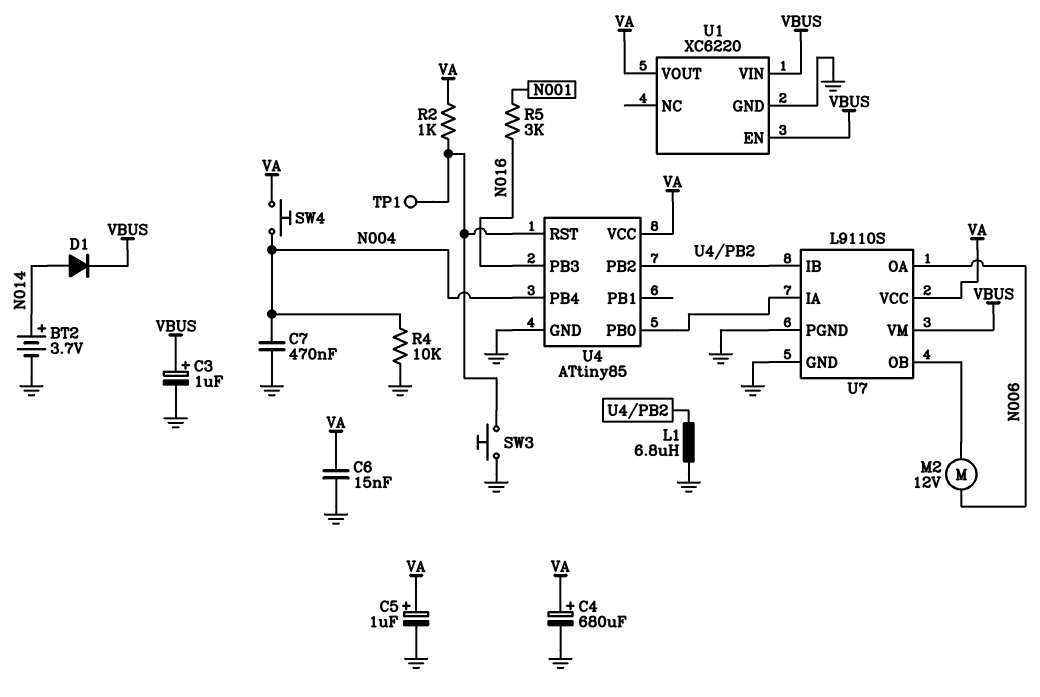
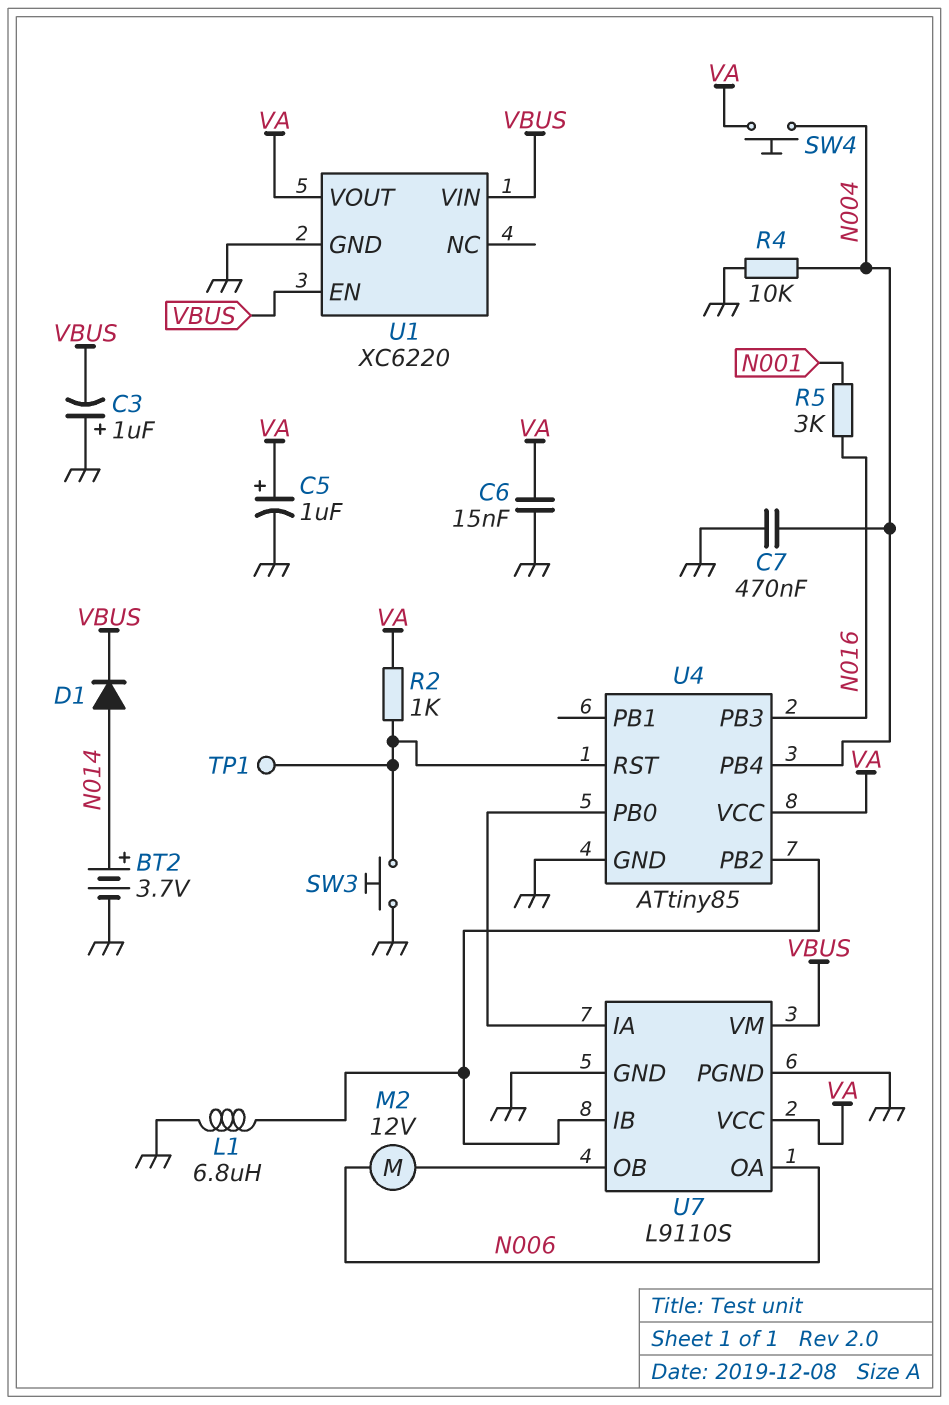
C3: 1uF (plus VBUS, minus GND) -> 1uF (plus GND, minus VBUS)
C4: 680uF (plus VA, minus GND) -> none

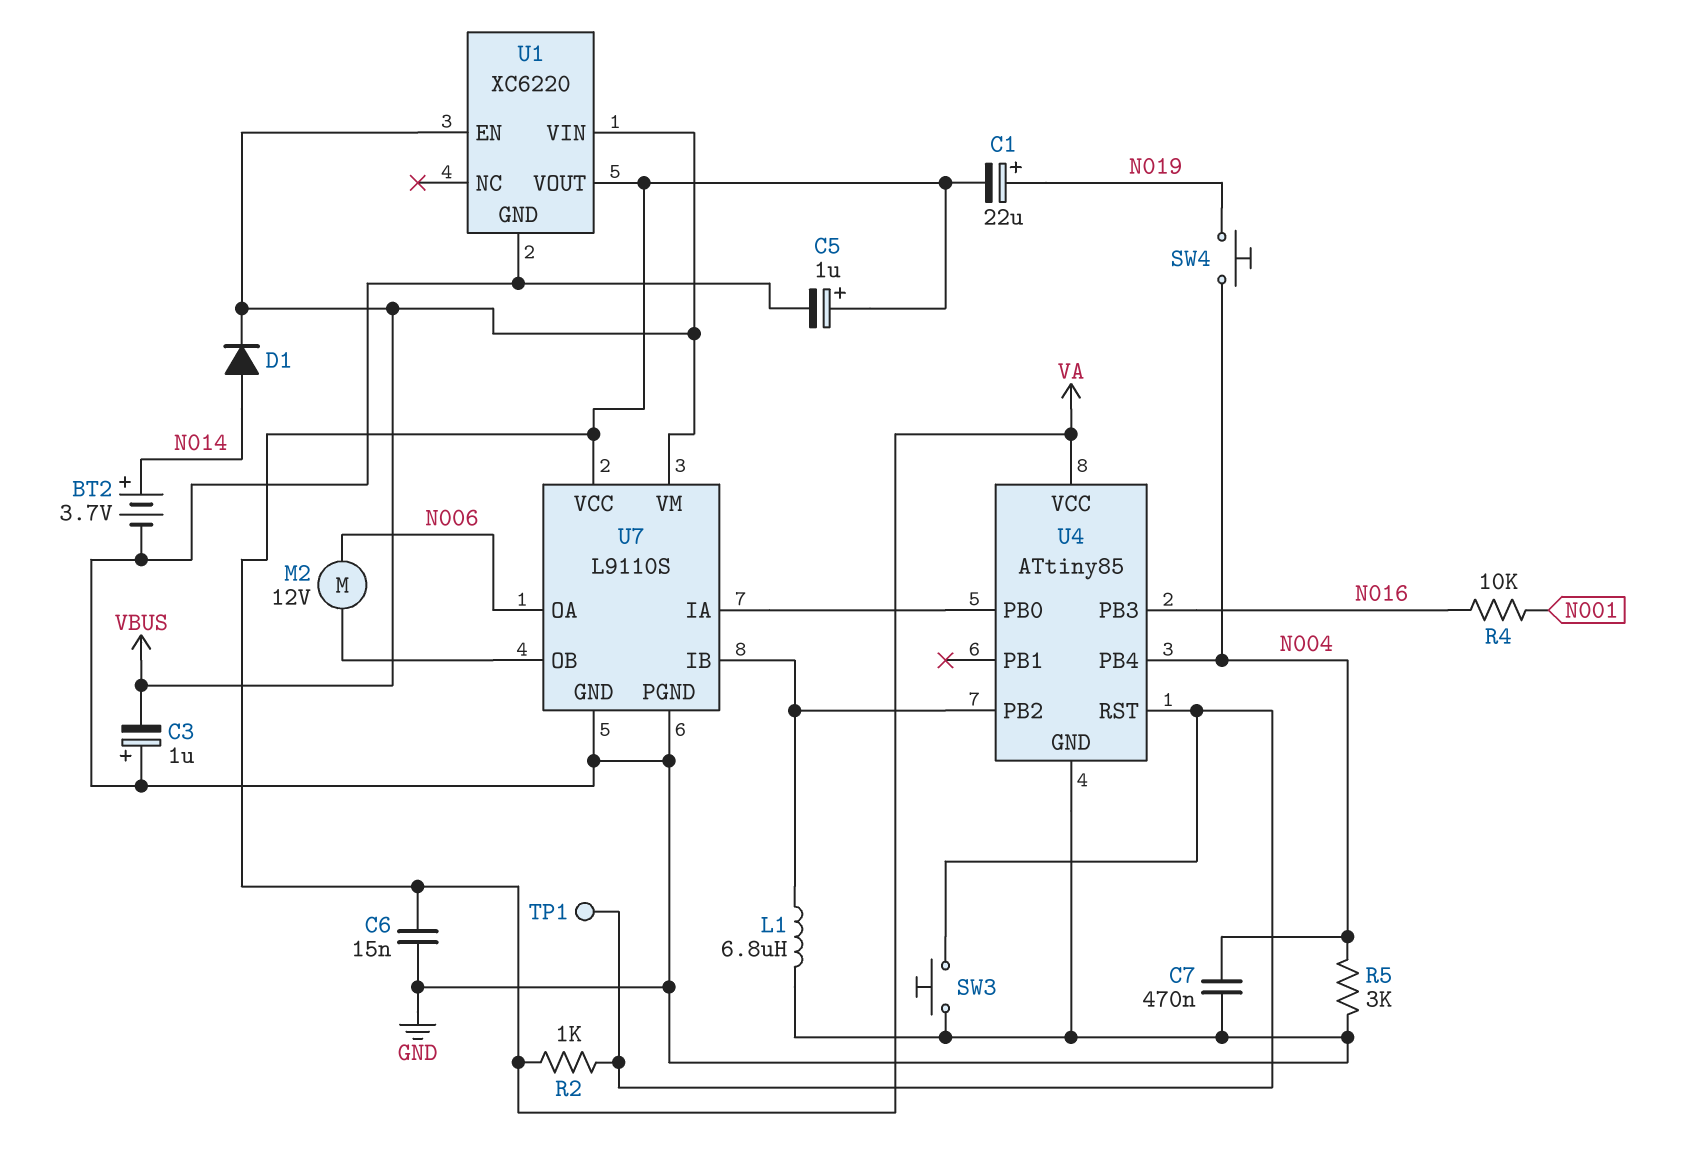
C1: none -> 22uF (plus N019, minus VA)
R4: 10k (GND, N004) -> 10k (N001, N016)
R5: 3k (N001, N016) -> 3k (GND, N004)
SW4: button (N004, VA) -> button (N004, N019)

